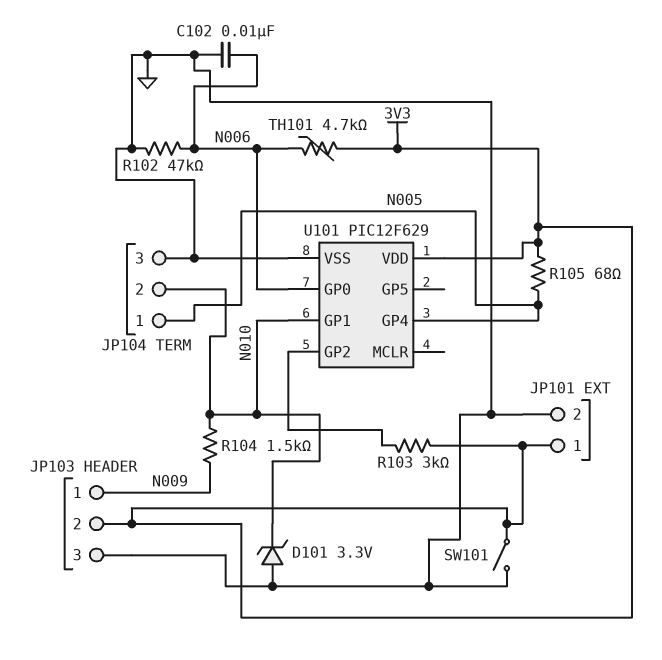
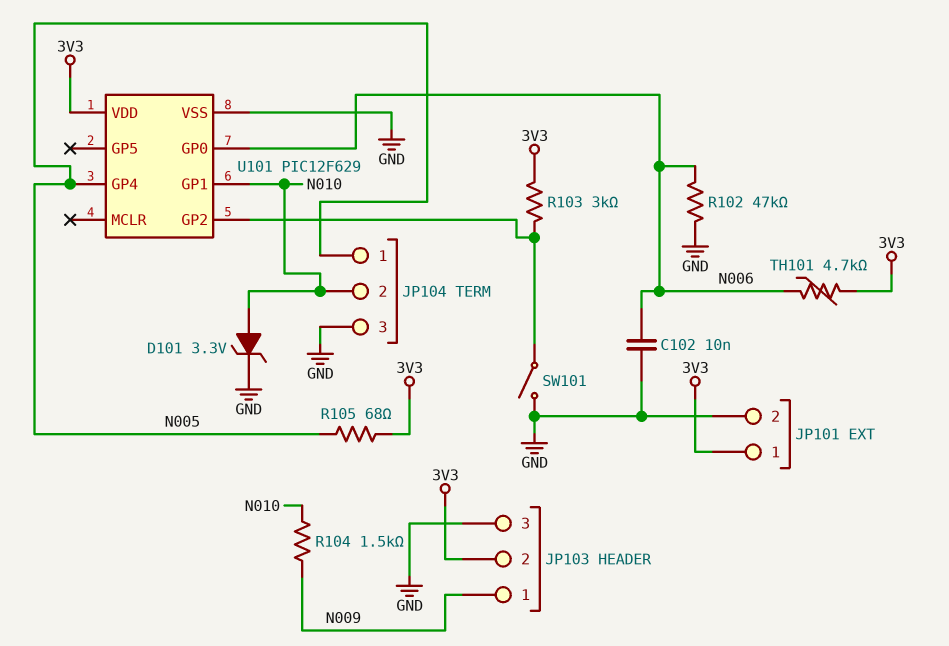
D101: zener 3.3V (A GND, K N010) -> zener 3.3V (A N010, K GND)
SW101: switch (3V3, GND) -> switch (GND, U101/GP2)

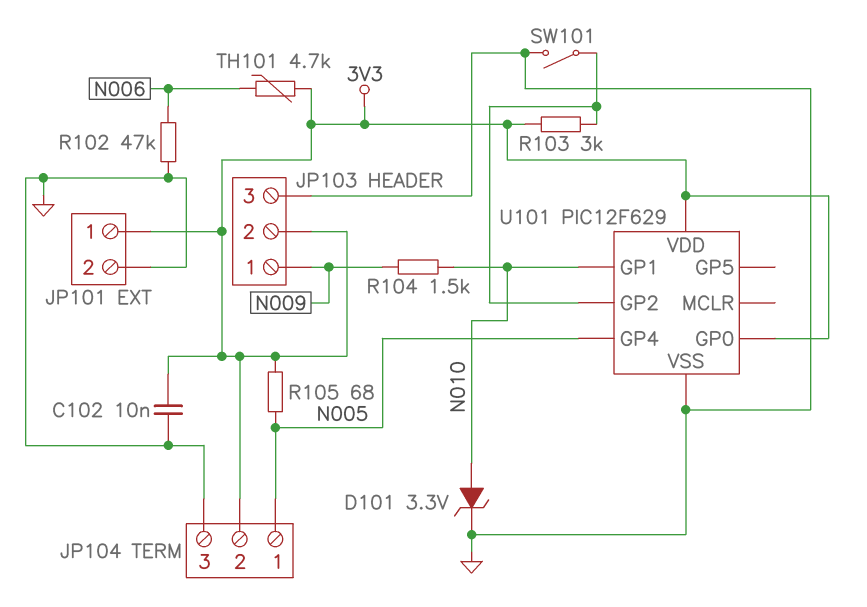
C102: 10nF (GND, N006) -> 10nF (3V3, GND)
JP104 pin 2: N010 -> 3V3
U101 pin GP0: N006 -> 3V3

